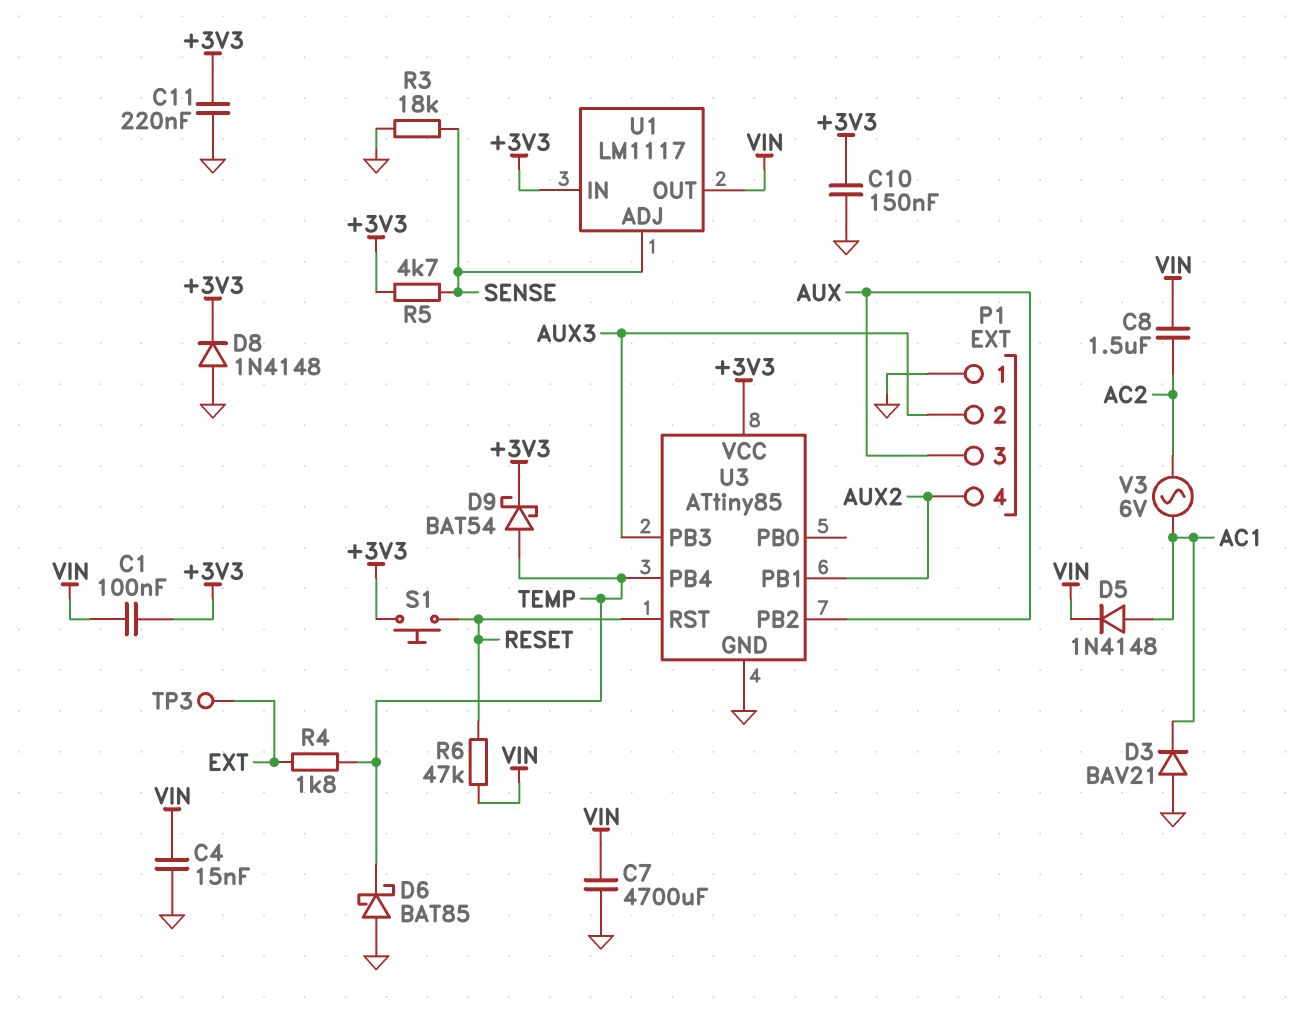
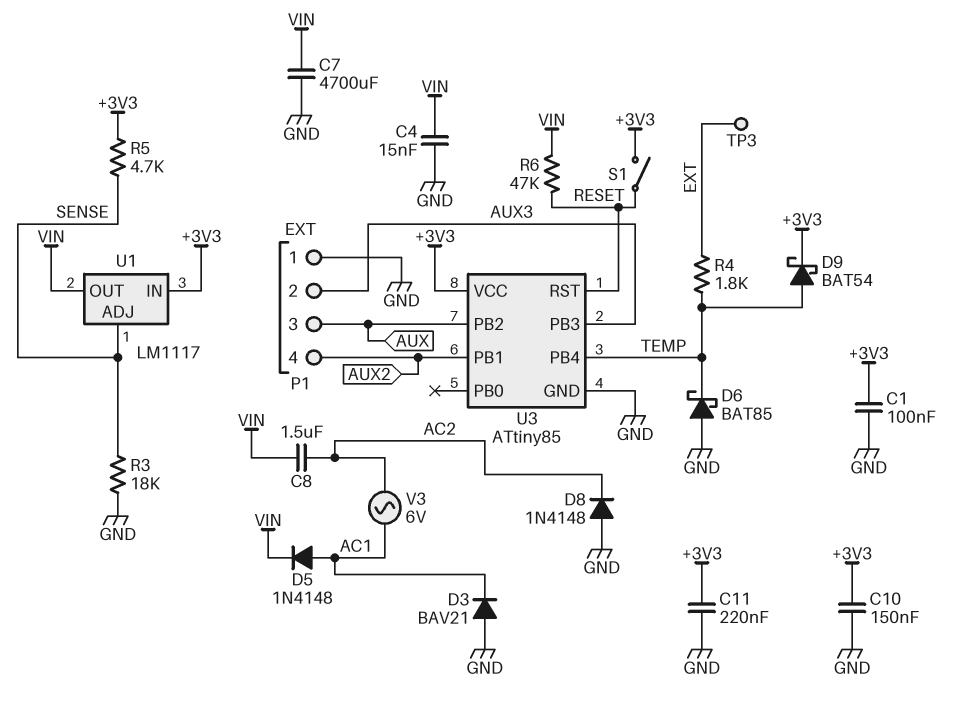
C1: 100nF (+3V3, VIN) -> 100nF (+3V3, GND)
D8: diode 1N4148 (A GND, K +3V3) -> diode 1N4148 (A GND, K AC2)
S1: button (+3V3, RESET) -> switch (+3V3, RESET)

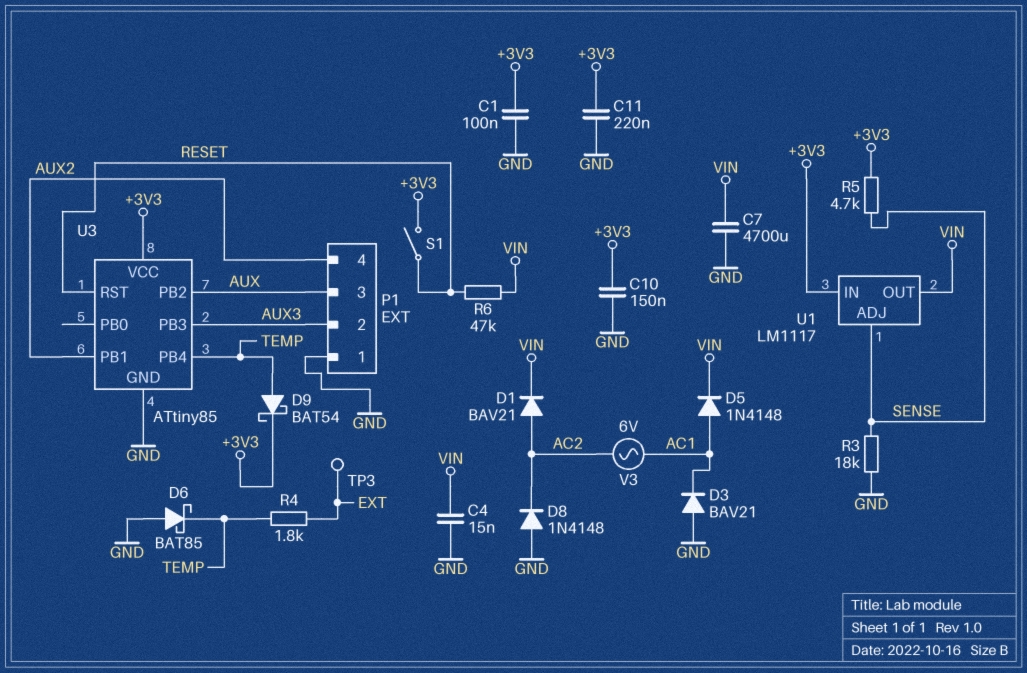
C8: 1.5uF (AC2, VIN) -> none
D1: none -> diode BAV21 (A AC2, K VIN)

